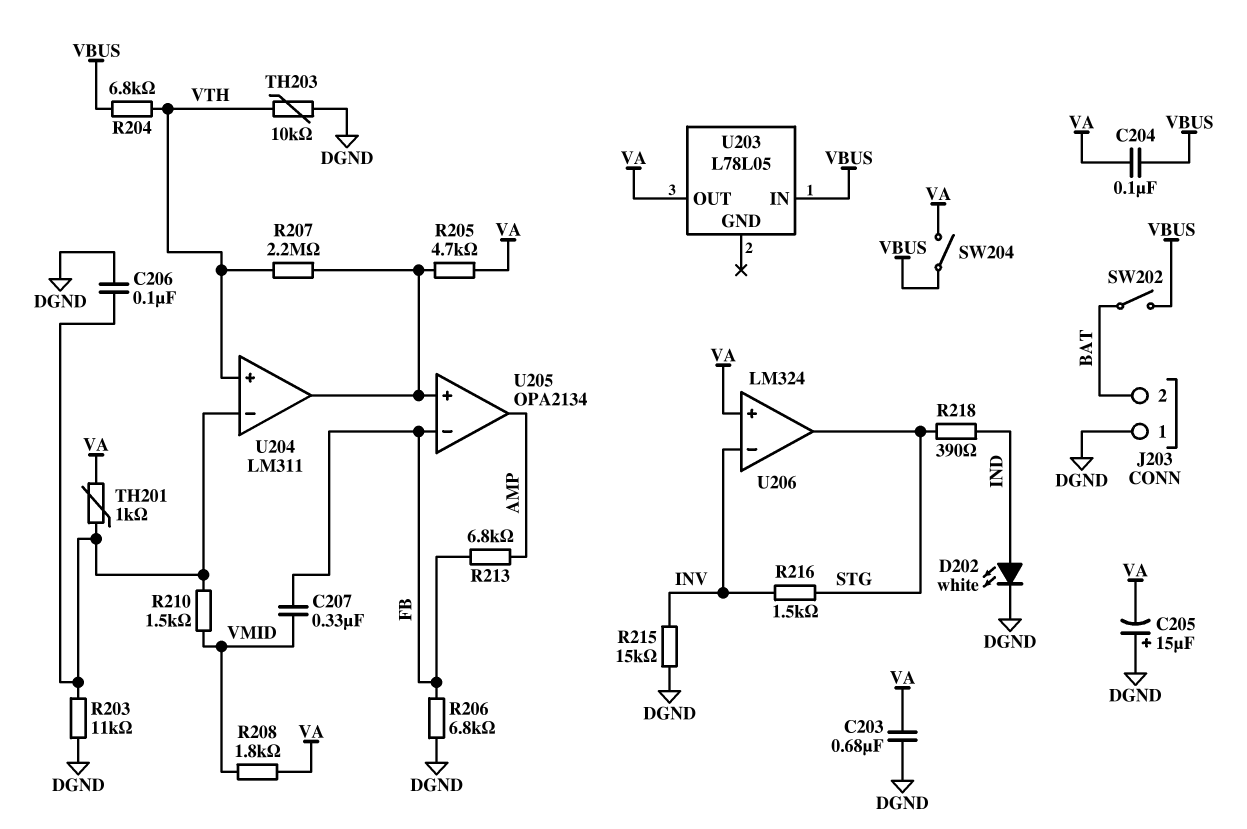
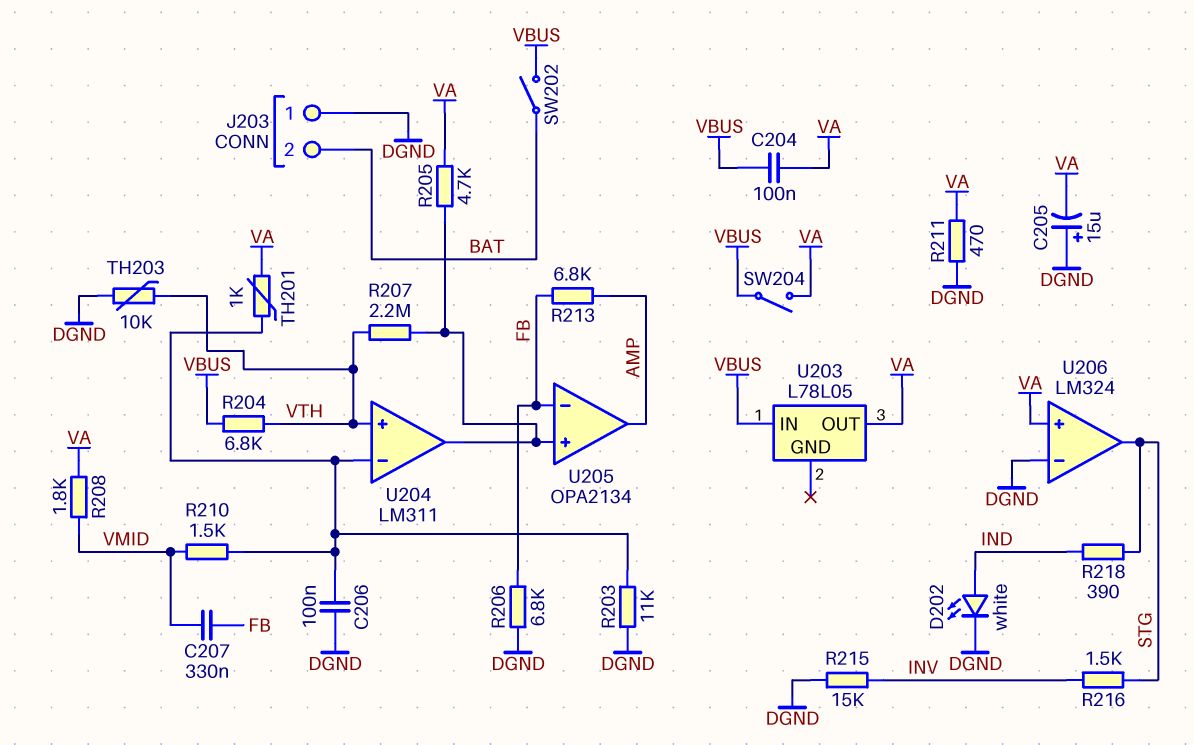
C203: 680nF (DGND, VA) -> none
R211: none -> 470 (DGND, VA)
U206 pin in-: INV -> DGND

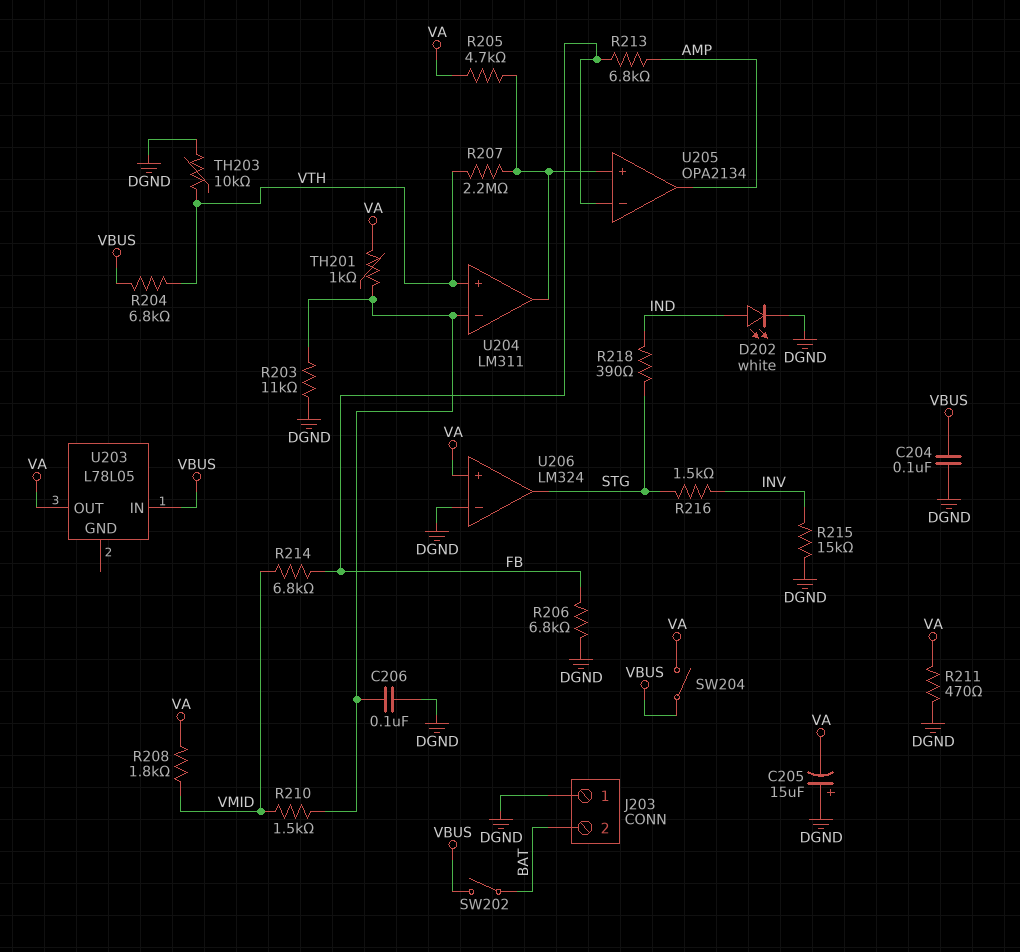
C204: 100nF (VA, VBUS) -> 100nF (DGND, VBUS)
C207: 330nF (FB, VMID) -> none
R214: none -> 6.8k (FB, VMID)

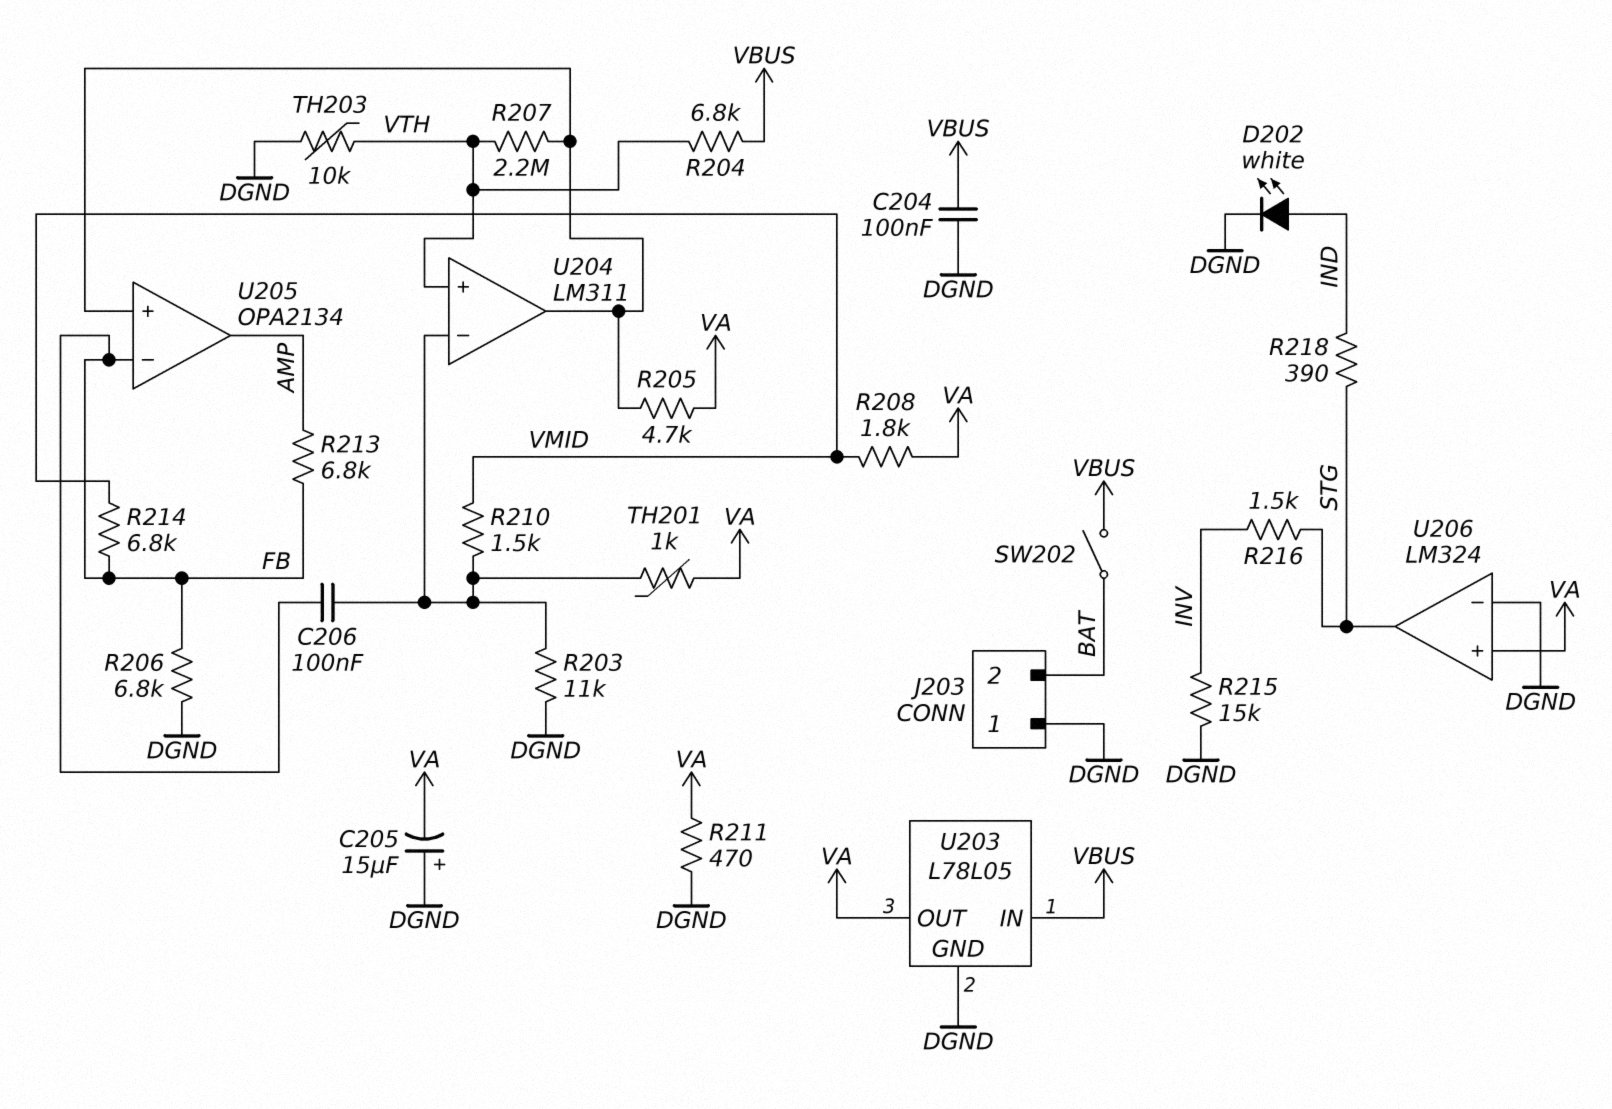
C206: 100nF (DGND, U204/in-) -> 100nF (FB, U204/in-)
SW204: switch (VA, VBUS) -> none
U203 pin GND: none -> DGND

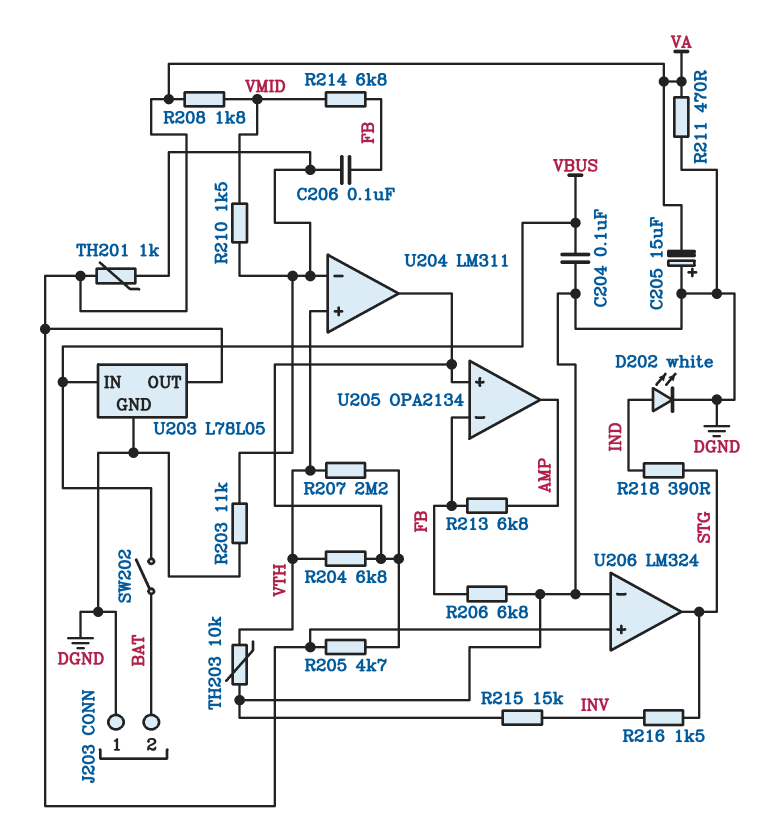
R204: 6.8k (VBUS, VTH) -> 6.8k (U204/out, VTH)

